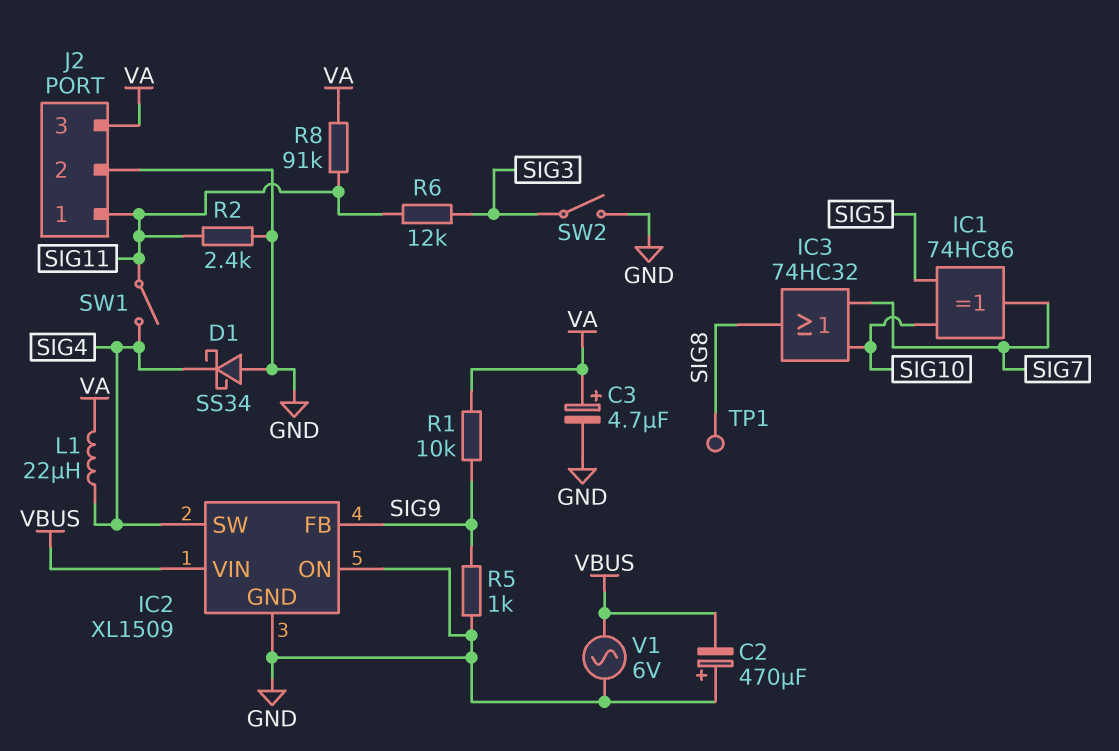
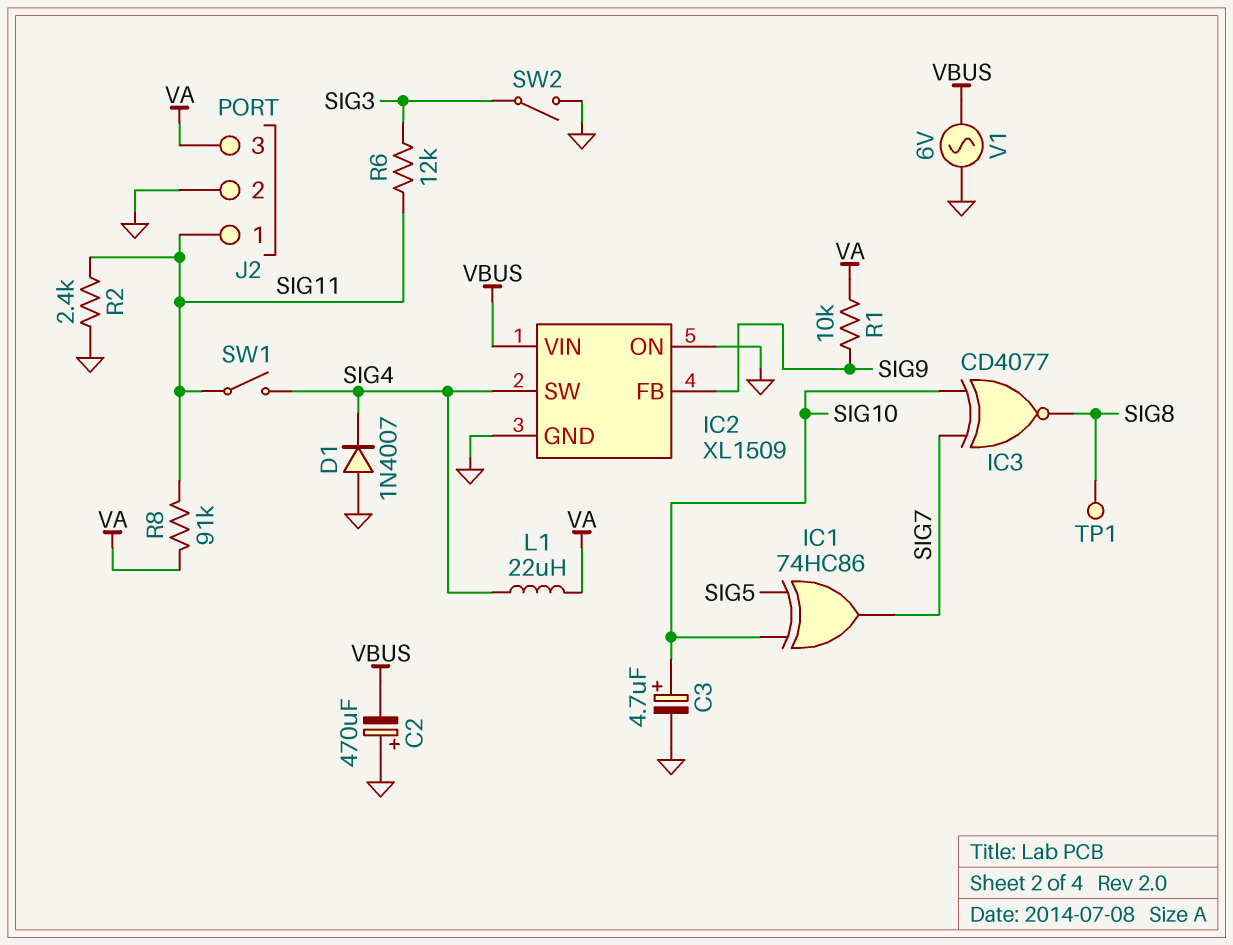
C3: 4.7uF (plus VA, minus GND) -> 4.7uF (plus SIG10, minus GND)
D1: schottky SS34 (A GND, K SIG4) -> diode 1N4007 (A GND, K SIG4)
IC3: OR 74HC32 (in SIG7, in SIG10, out SIG8) -> XNOR CD4077 (in SIG7, in SIG10, out SIG8)
R5: 1k (GND, SIG9) -> none

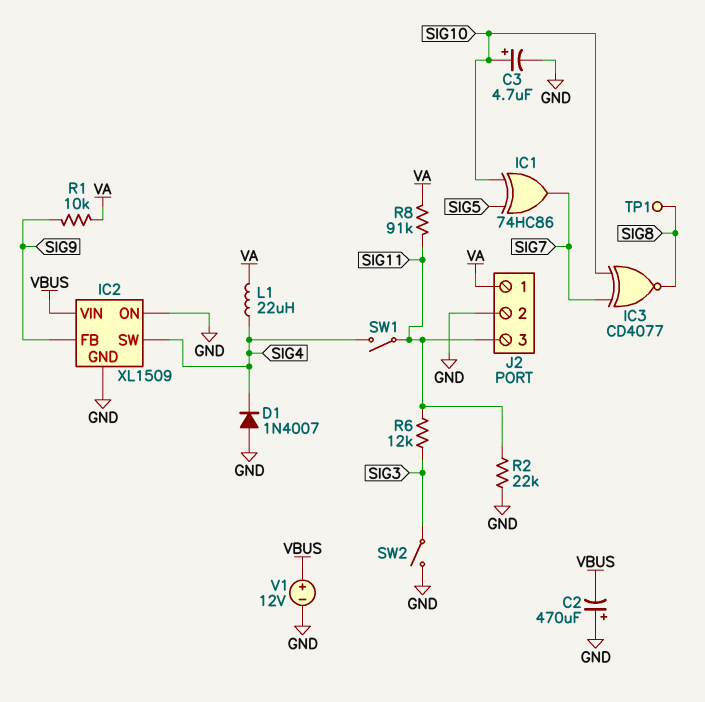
J2 pin 1: SIG11 -> VA
J2 pin 3: VA -> SIG11
R2: 2.4k (GND, SIG11) -> 22k (GND, SIG11)
V1: AC 6V (GND, VBUS) -> 12V (plus VBUS, minus GND)

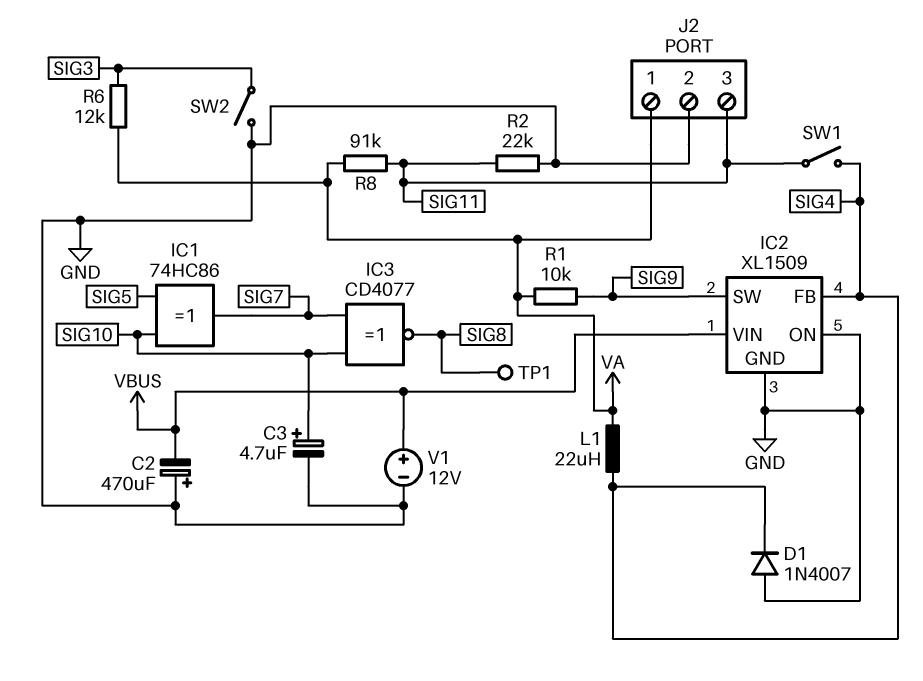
IC2 pin FB: SIG9 -> SIG4
IC2 pin SW: SIG4 -> SIG9
R6: 12k (SIG3, SIG11) -> 12k (SIG3, VA)

